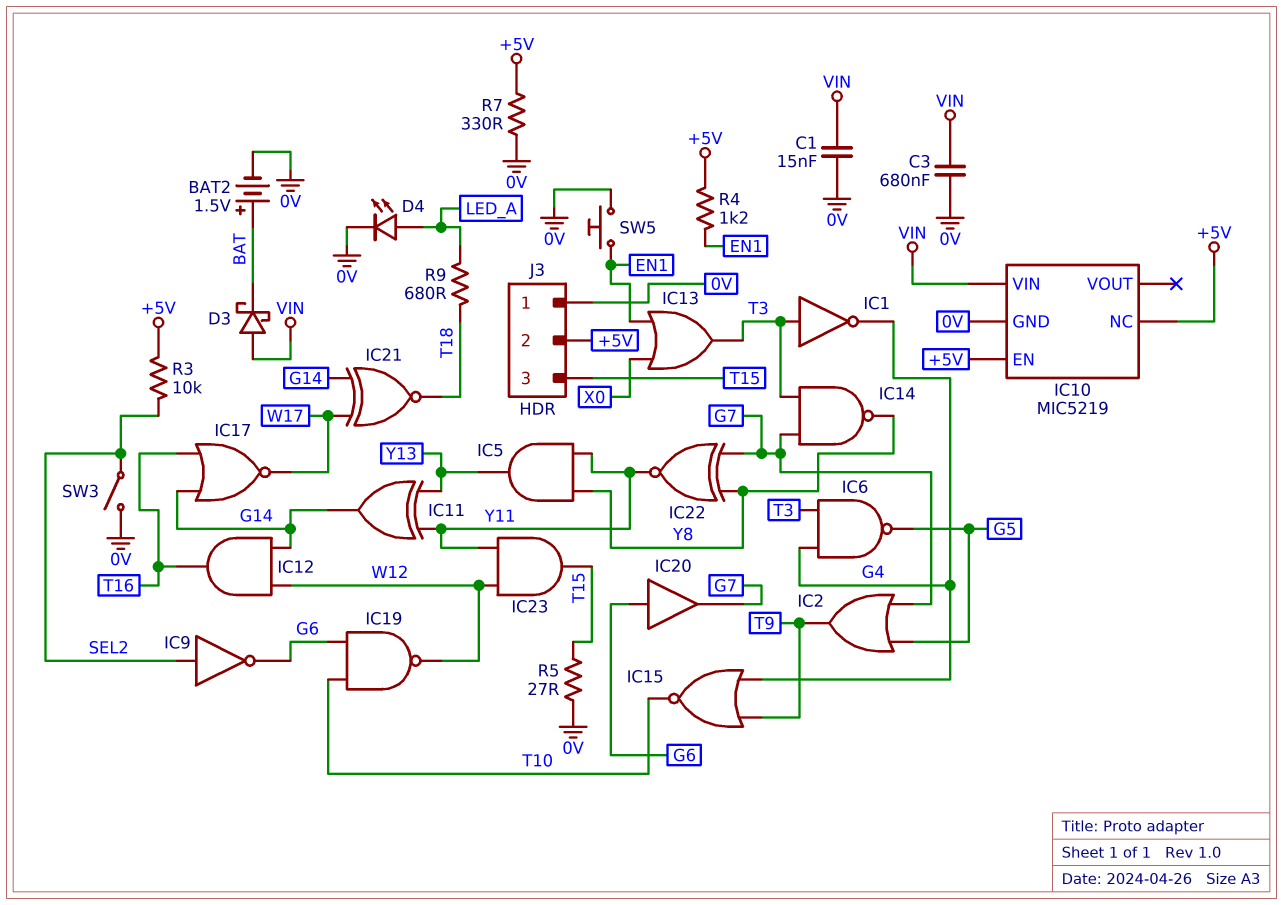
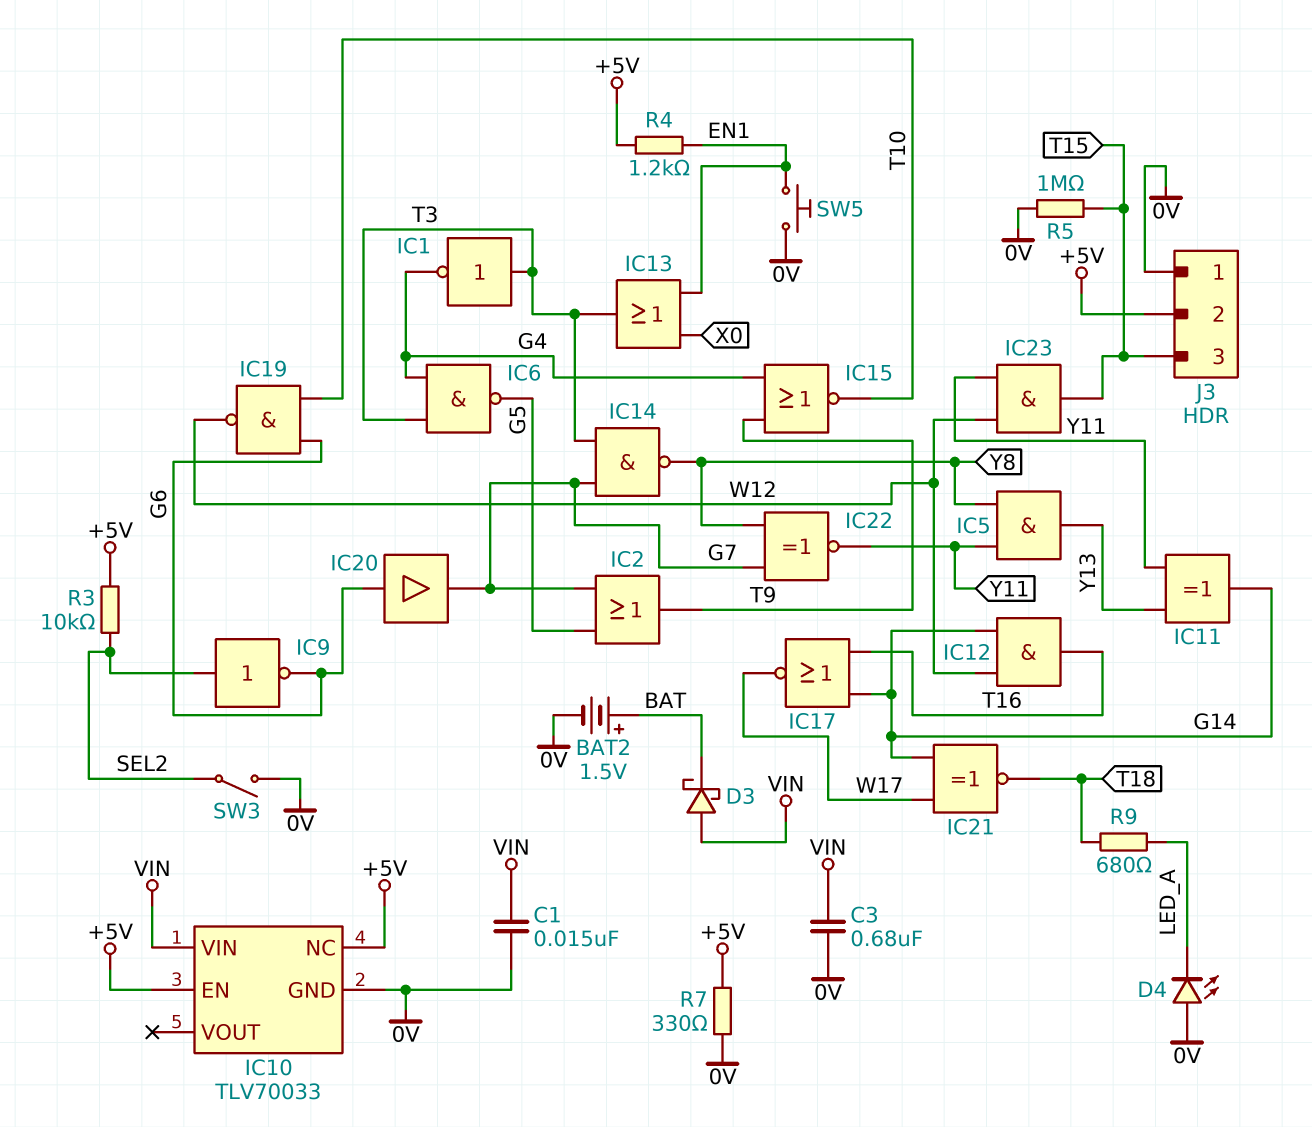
D4: LED (A LED_A, K 0V) -> LED (A 0V, K LED_A)
IC10: MIC5219 -> TLV70033
R5: 27 (0V, T15) -> 1M (0V, T15)

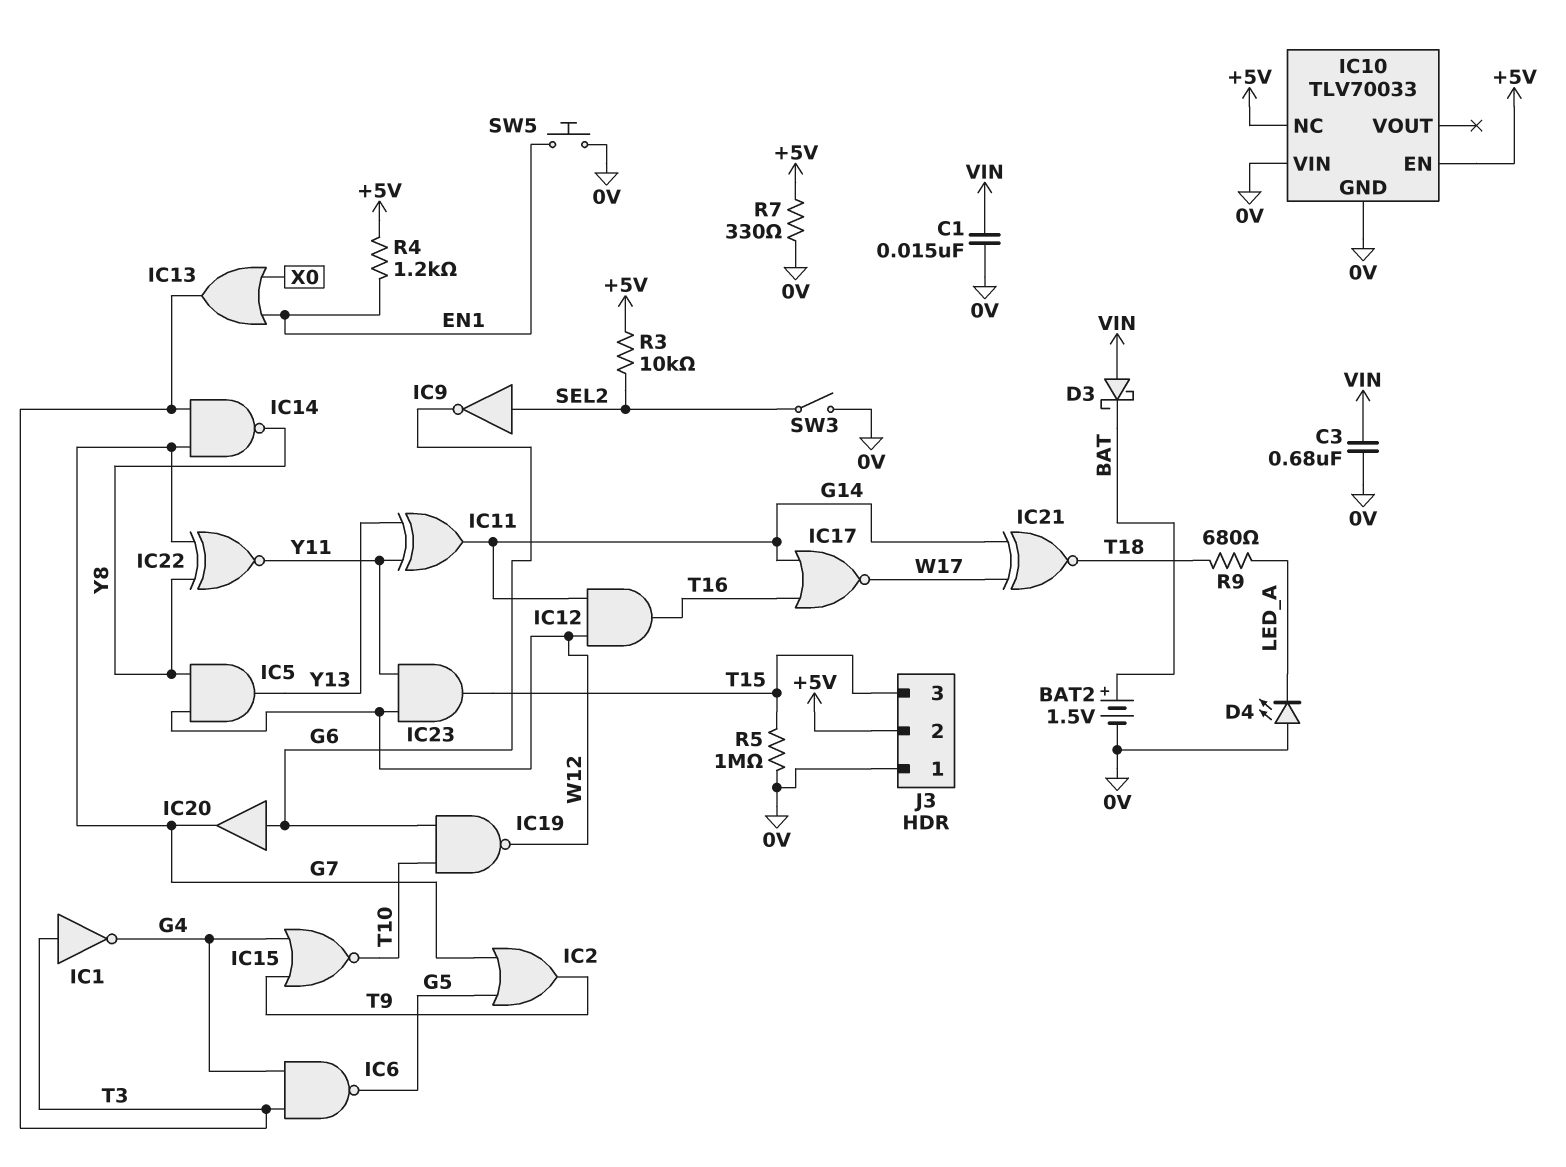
IC5: AND (in Y8, in Y11, out Y13) -> AND (in W12, in Y8, out Y13)
IC10 pin VIN: VIN -> 0V

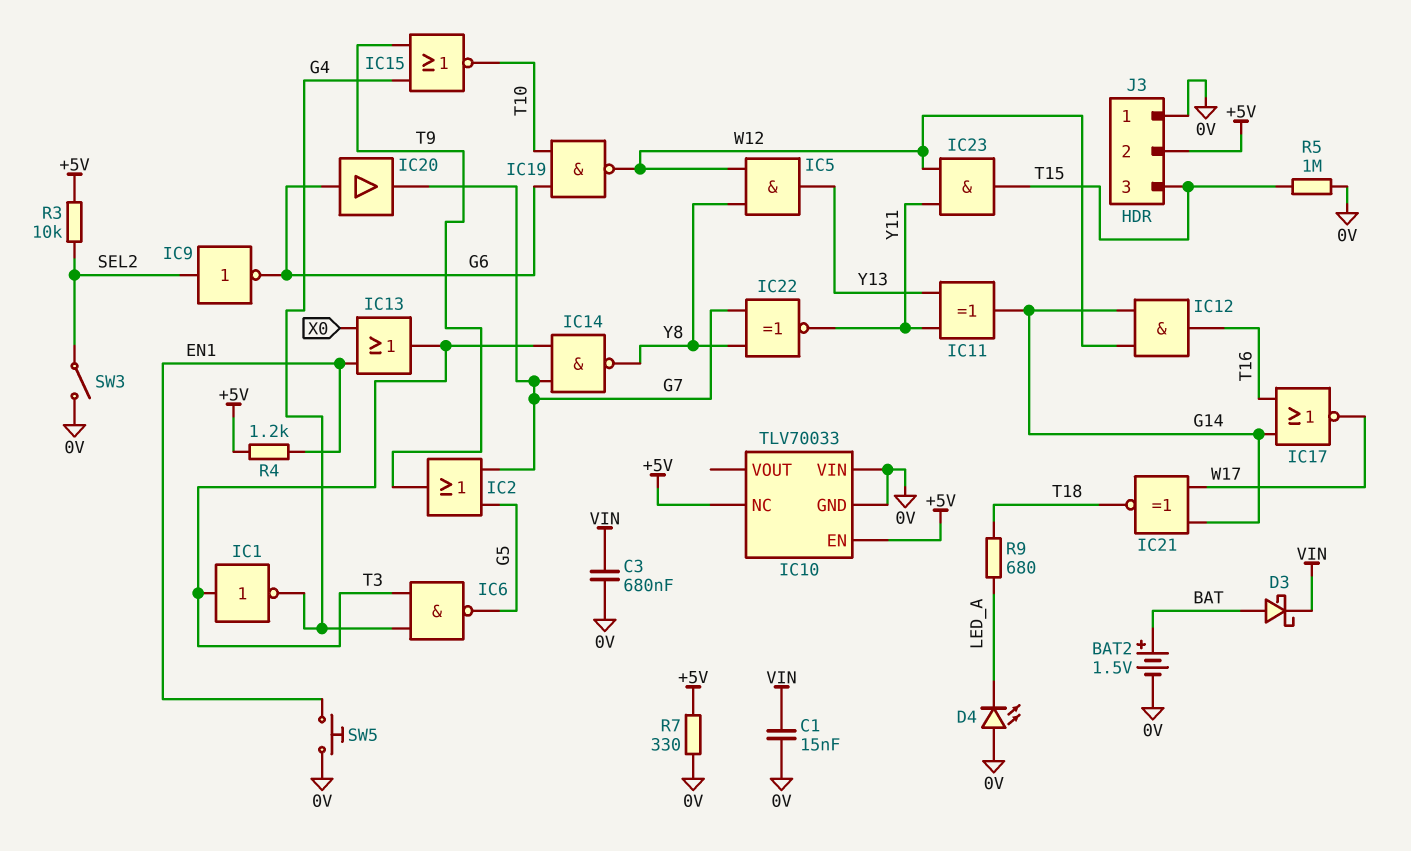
D3: schottky (A VIN, K BAT) -> schottky (A BAT, K VIN)

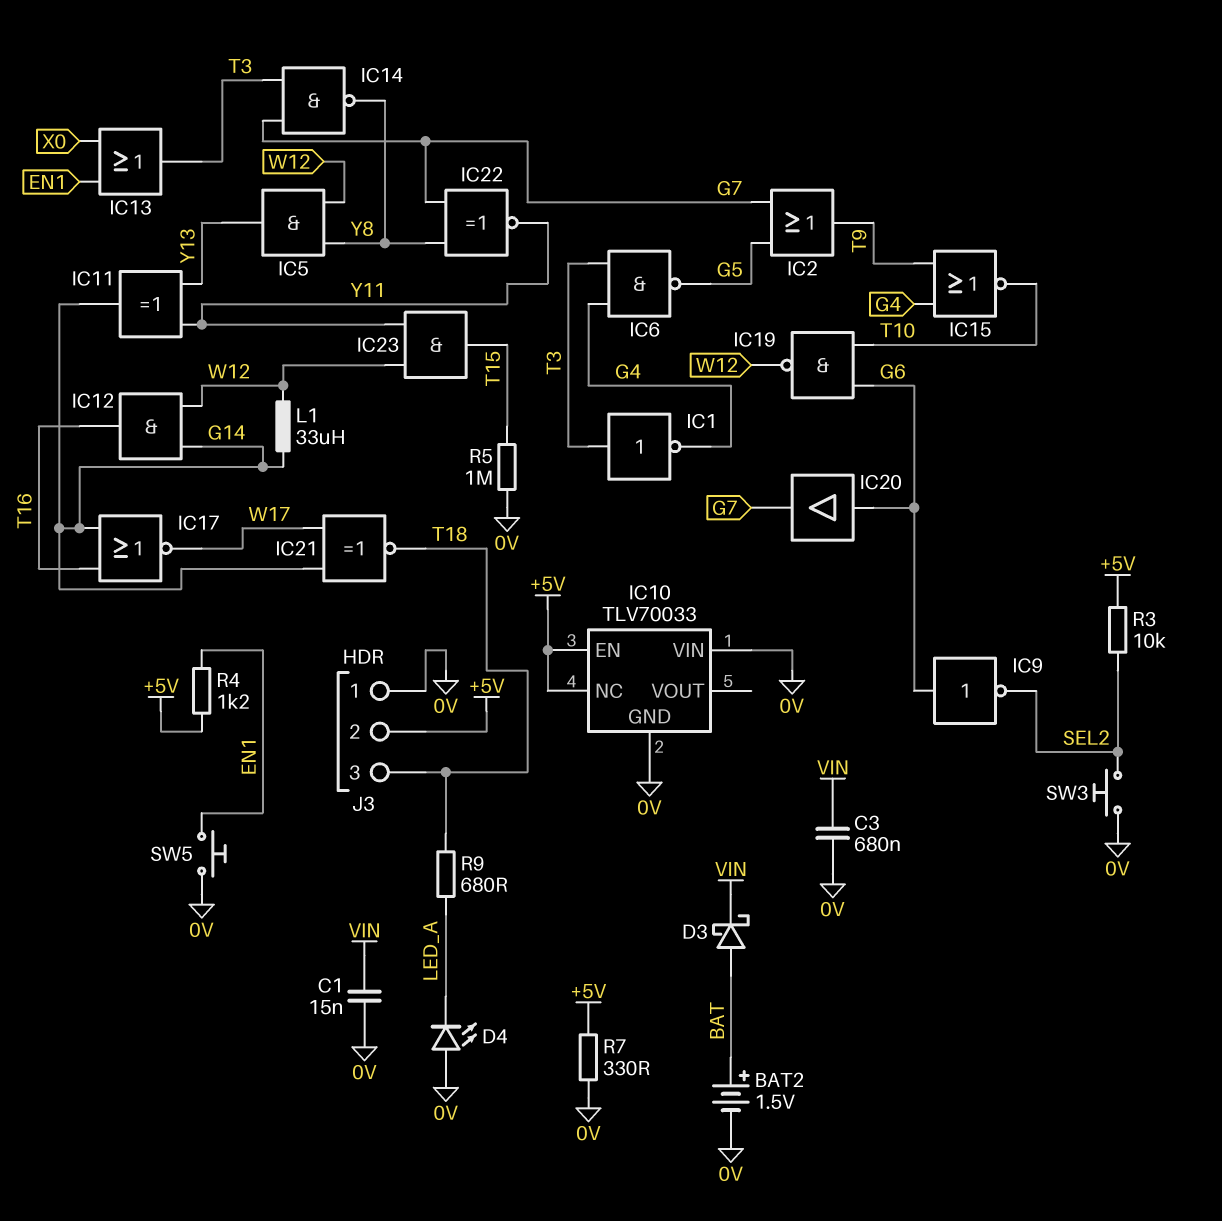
IC9: NOT (in SEL2, out G6) -> NOT (in G6, out SEL2)
J3 pin 3: T15 -> T18
L1: none -> 33uH (G14, W12)
SW3: switch (0V, SEL2) -> button (0V, SEL2)

